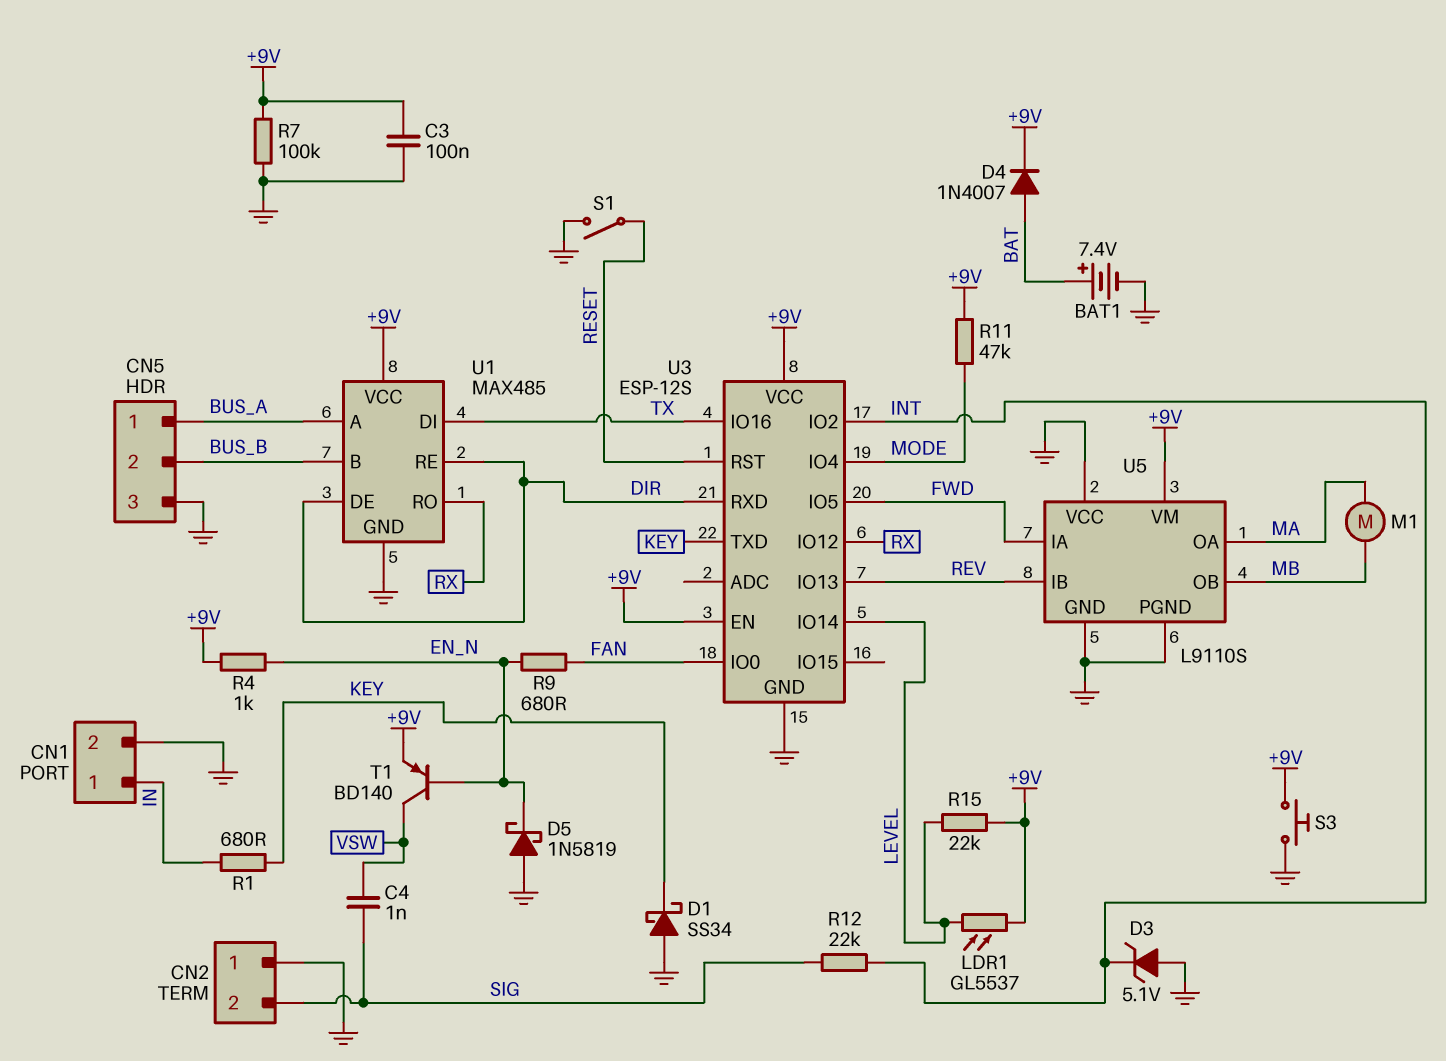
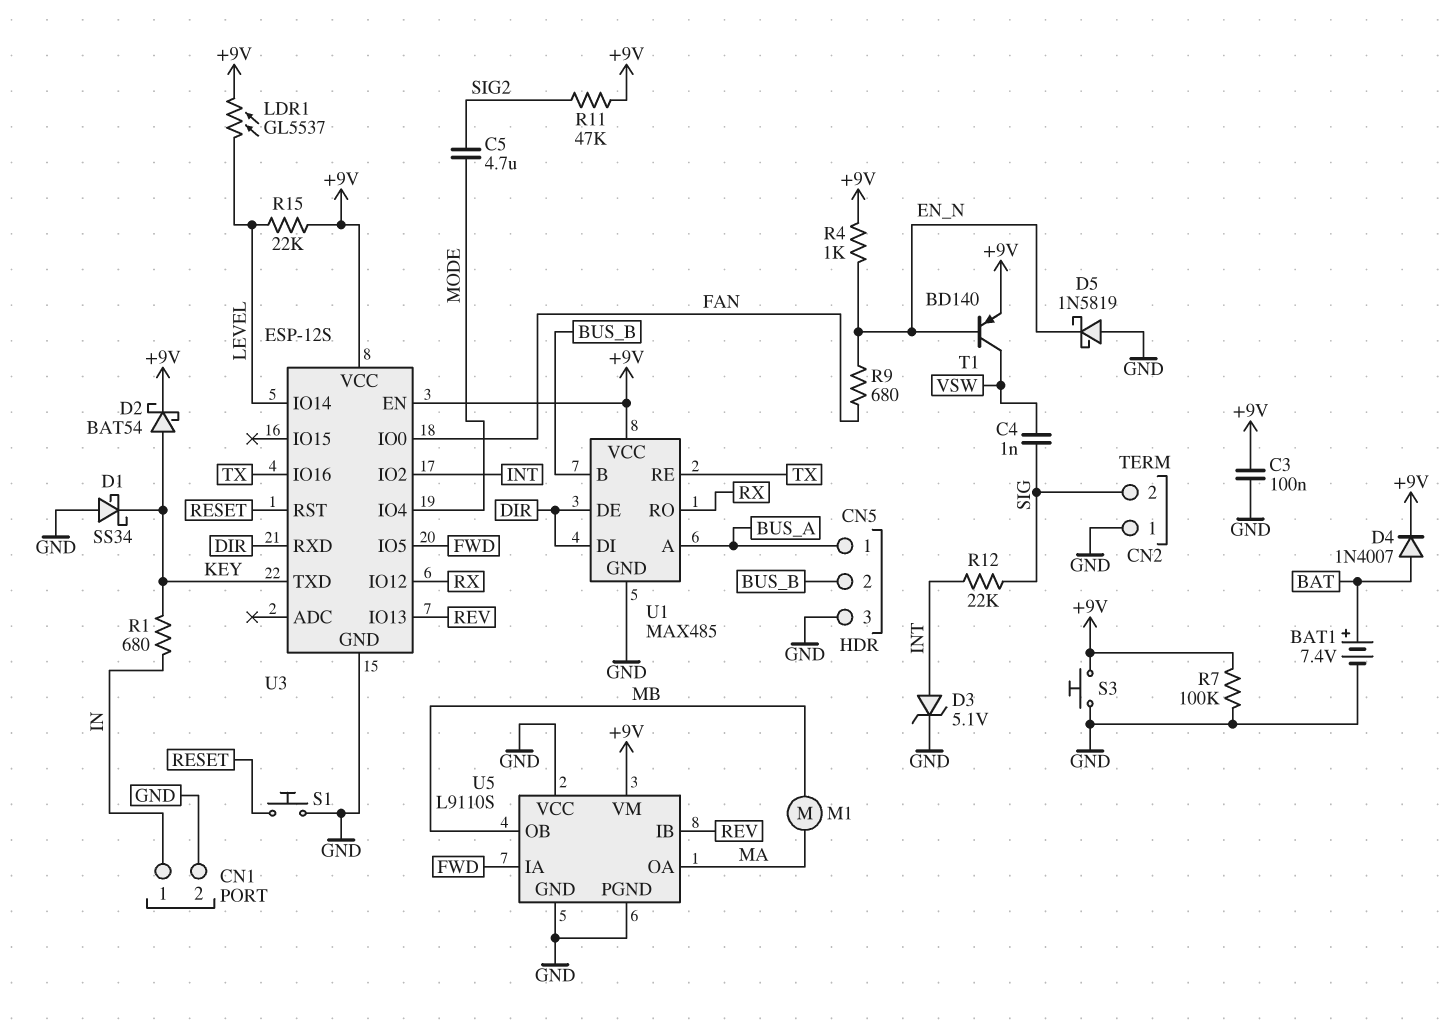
C5: none -> 4.7uF (MODE, SIG2)
D2: none -> schottky BAT54 (A KEY, K +9V)
D3: zener 5.1V (A GND, K INT) -> zener 5.1V (A INT, K GND)
R11: 47k (+9V, MODE) -> 47k (+9V, SIG2)
S1: switch (GND, RESET) -> button (GND, RESET)
U1 pin DI: TX -> DIR
U1 pin RE: DIR -> TX

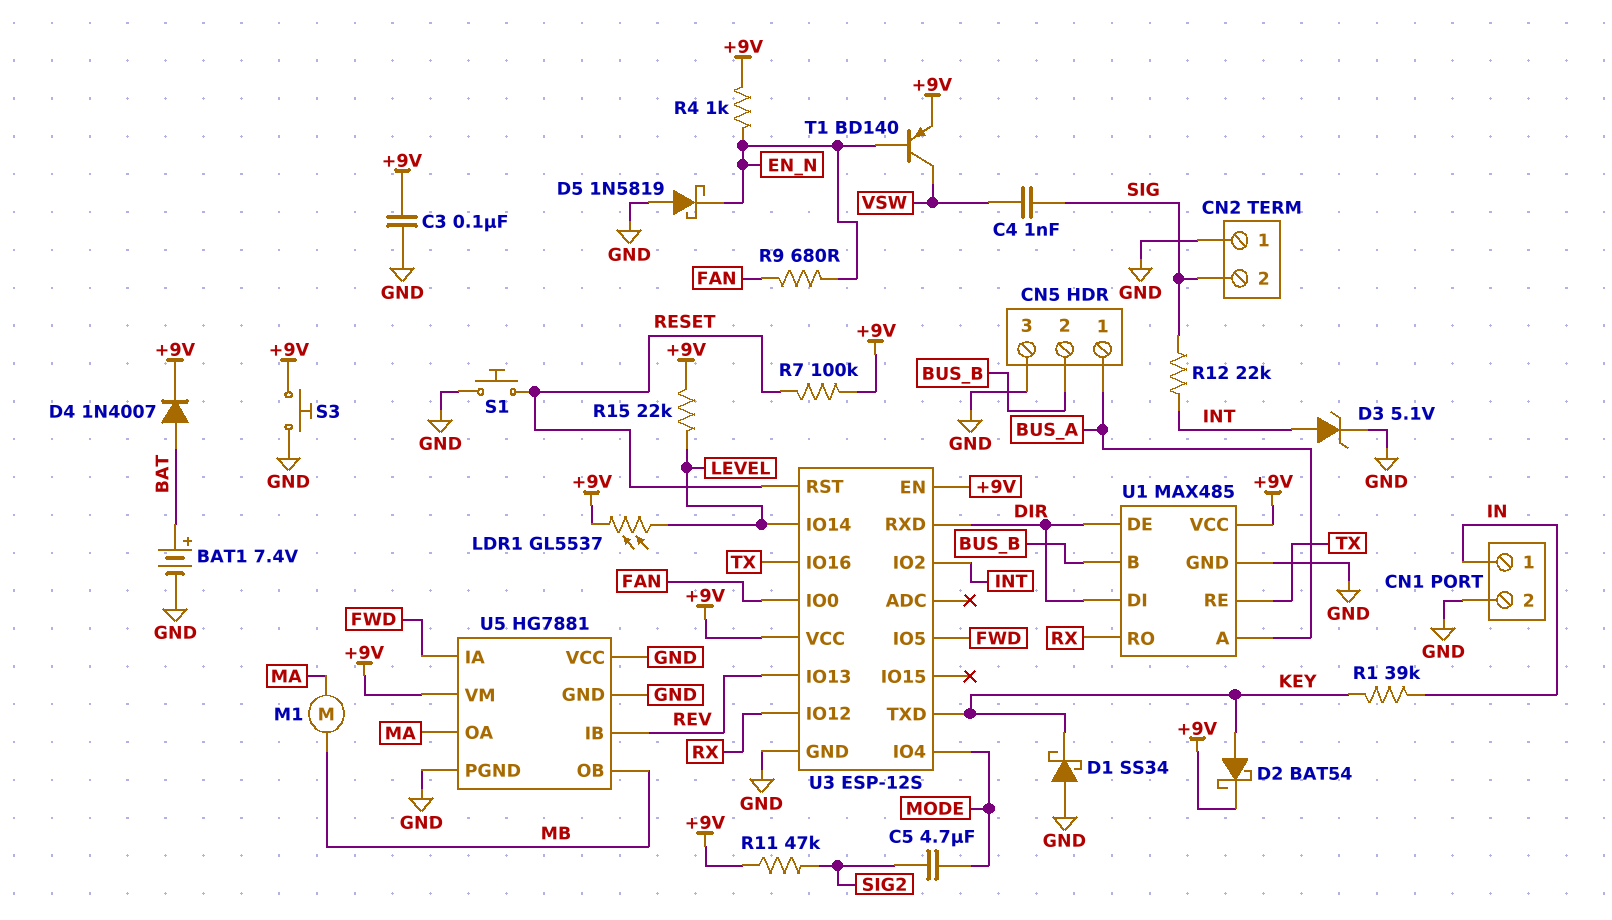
R1: 680 (IN, KEY) -> 39k (IN, KEY)
R7: 100k (+9V, GND) -> 100k (+9V, RESET)
U5: L9110S -> HG7881

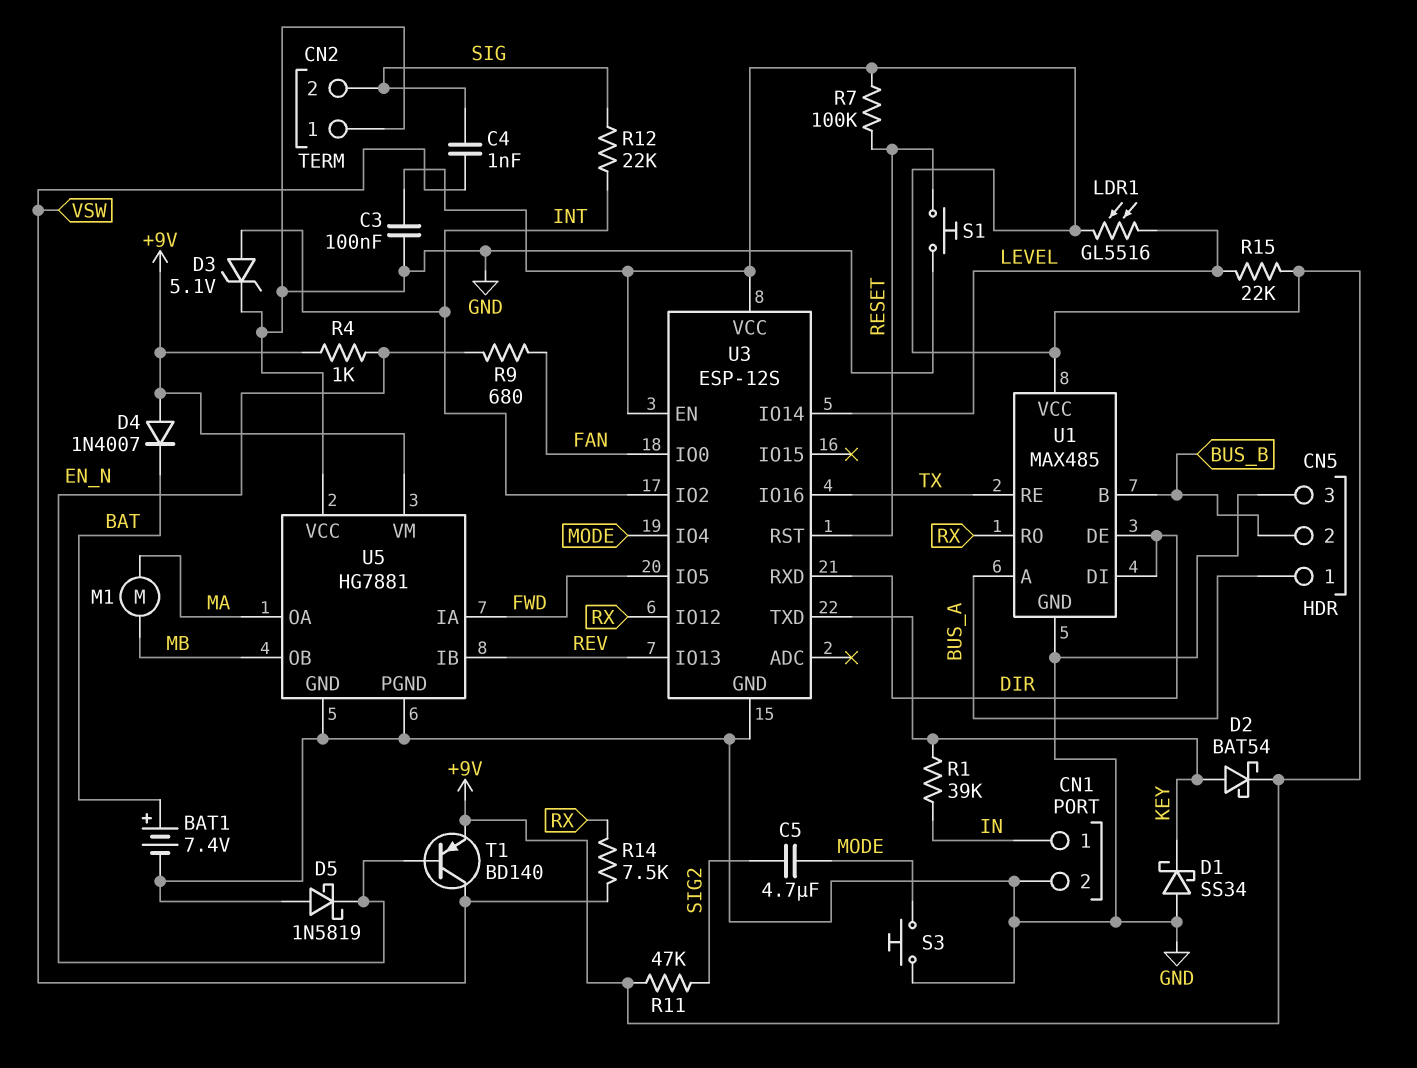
D4: diode 1N4007 (A BAT, K +9V) -> diode 1N4007 (A +9V, K BAT)
LDR1: GL5537 (+9V, LEVEL) -> GL5516 (+9V, LEVEL)
R14: none -> 7.5k (RX, VSW)
S3: button (+9V, GND) -> button (GND, MODE)

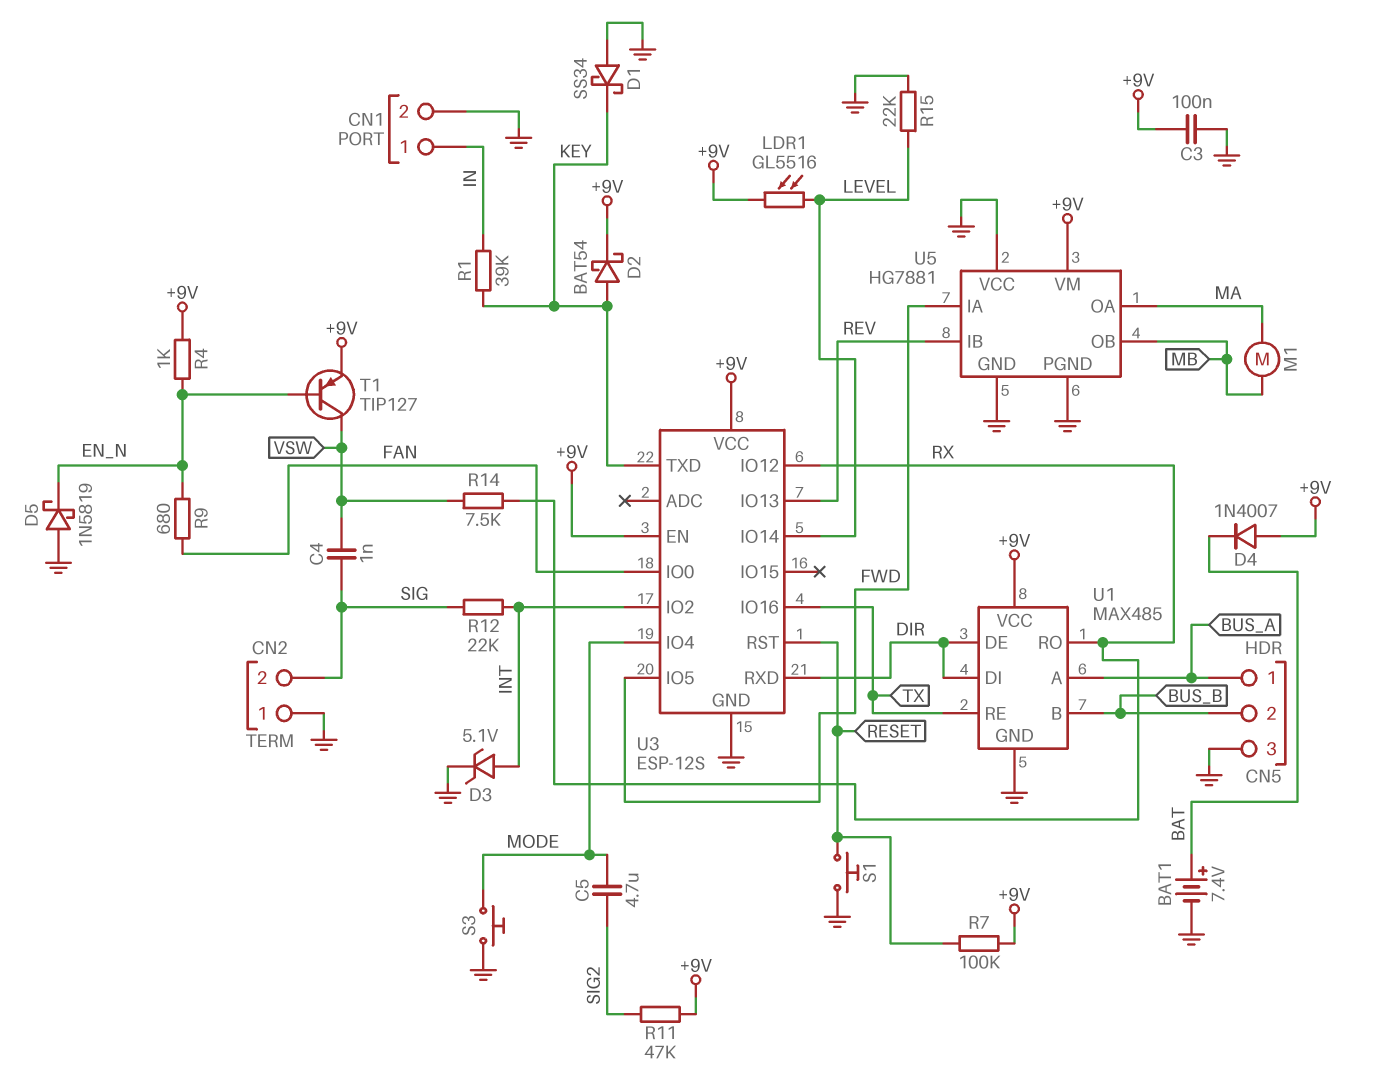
R15: 22k (+9V, LEVEL) -> 22k (GND, LEVEL)
T1: PNP BD140 (B EN_N, C VSW, E +9V) -> PNP TIP127 (B EN_N, C VSW, E +9V)

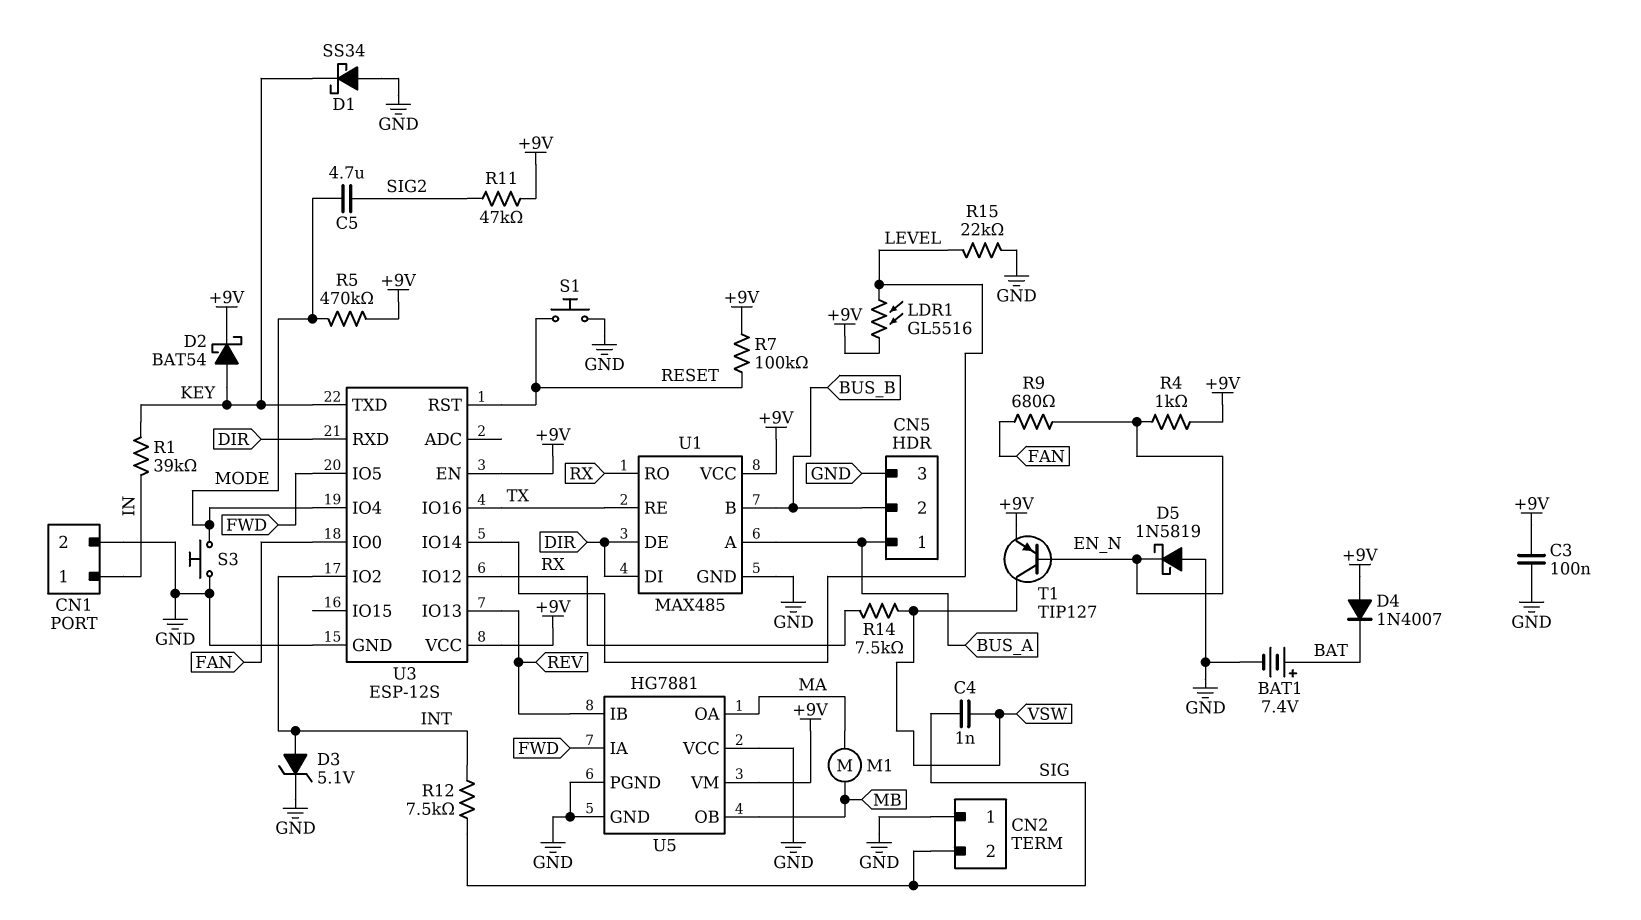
R5: none -> 470k (+9V, MODE)
R12: 22k (INT, SIG) -> 7.5k (INT, SIG)

